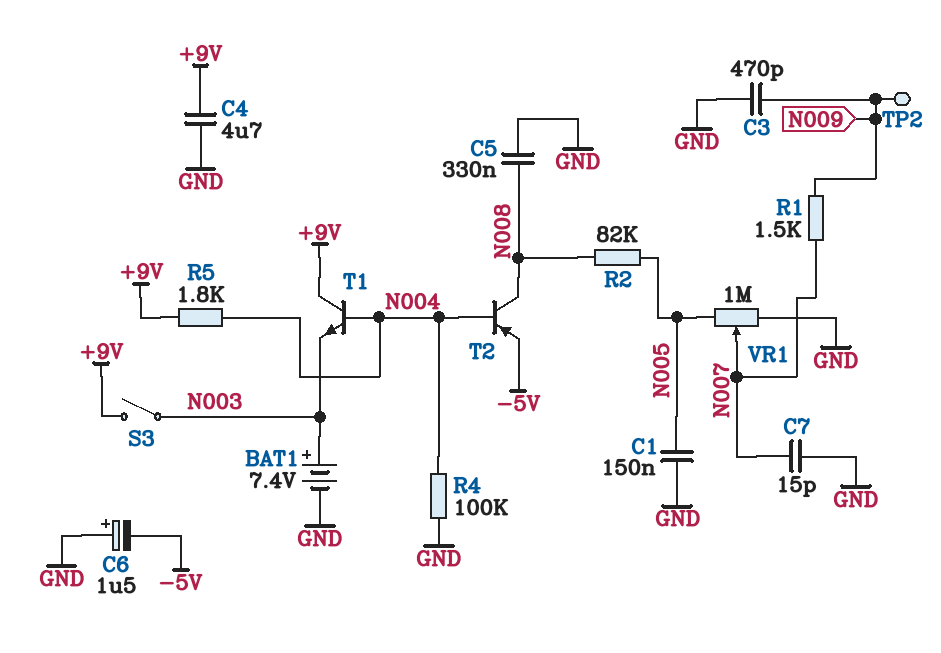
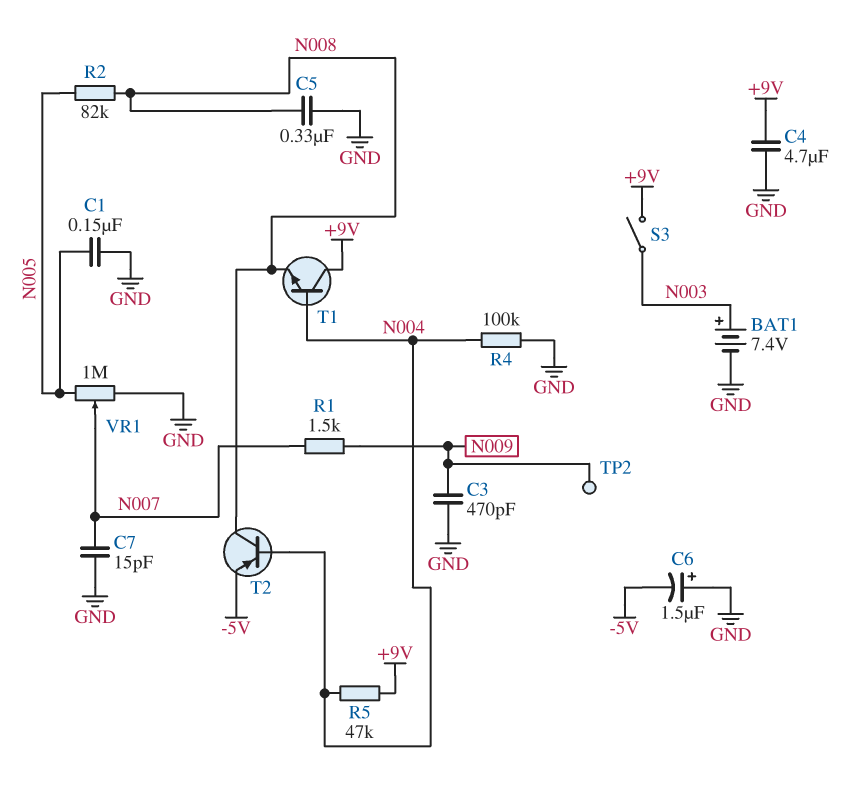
R5: 1.8k (+9V, N004) -> 47k (+9V, N004)
T1: NPN (B N004, C +9V, E N003) -> NPN (B N004, C +9V, E N008)

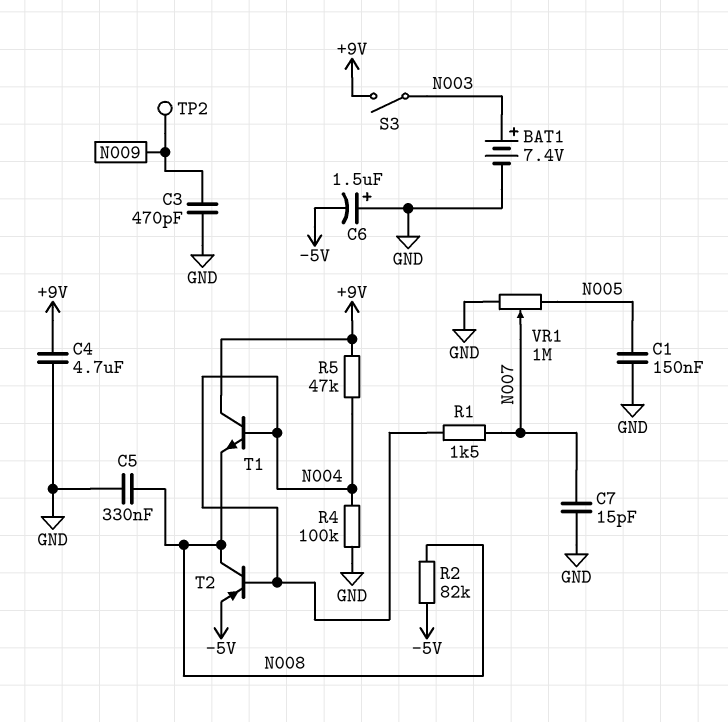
R1: 1.5k (N007, N009) -> 1.5k (N004, N007)
R2: 82k (N005, N008) -> 82k (-5V, N008)

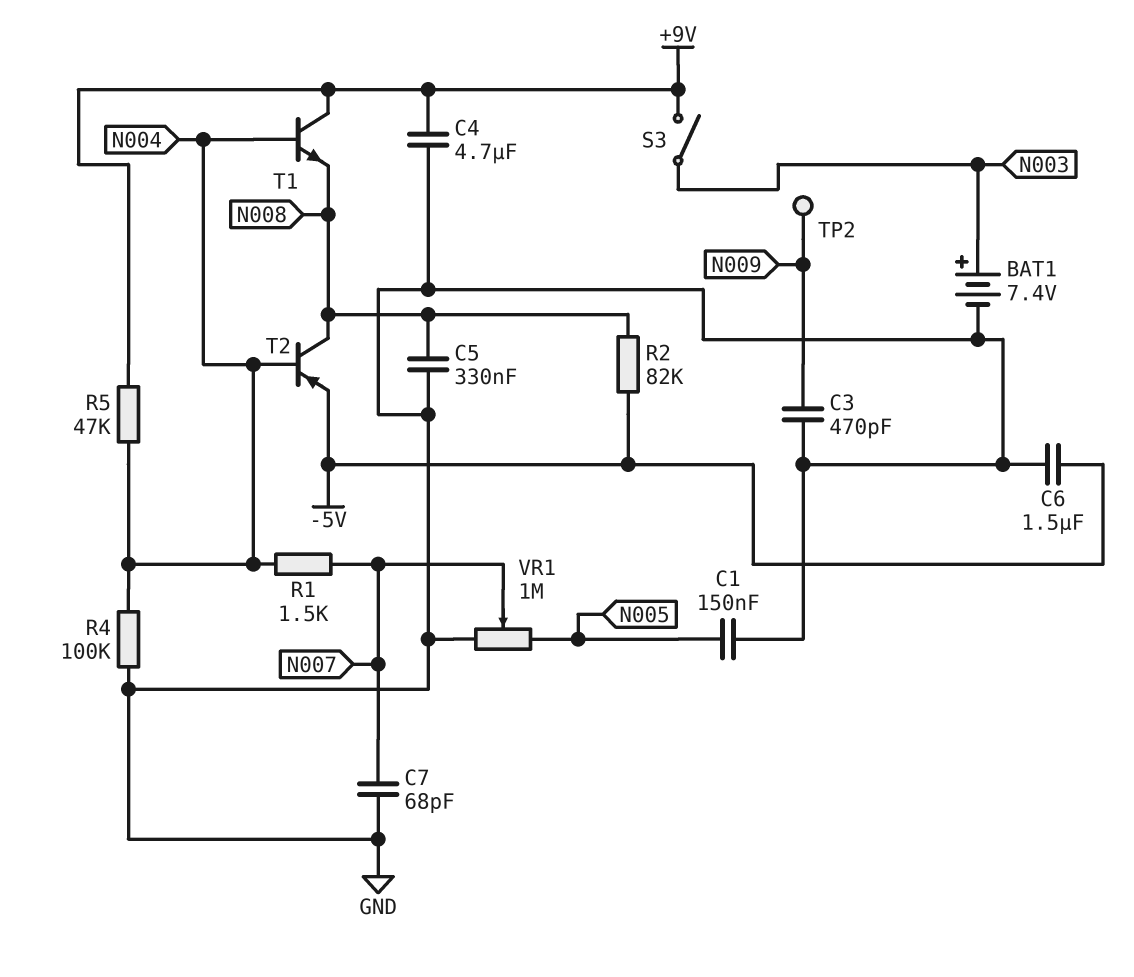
C6: 1.5uF (plus GND, minus -5V) -> 1.5uF (-5V, GND)
C7: 15pF (GND, N007) -> 68pF (GND, N007)

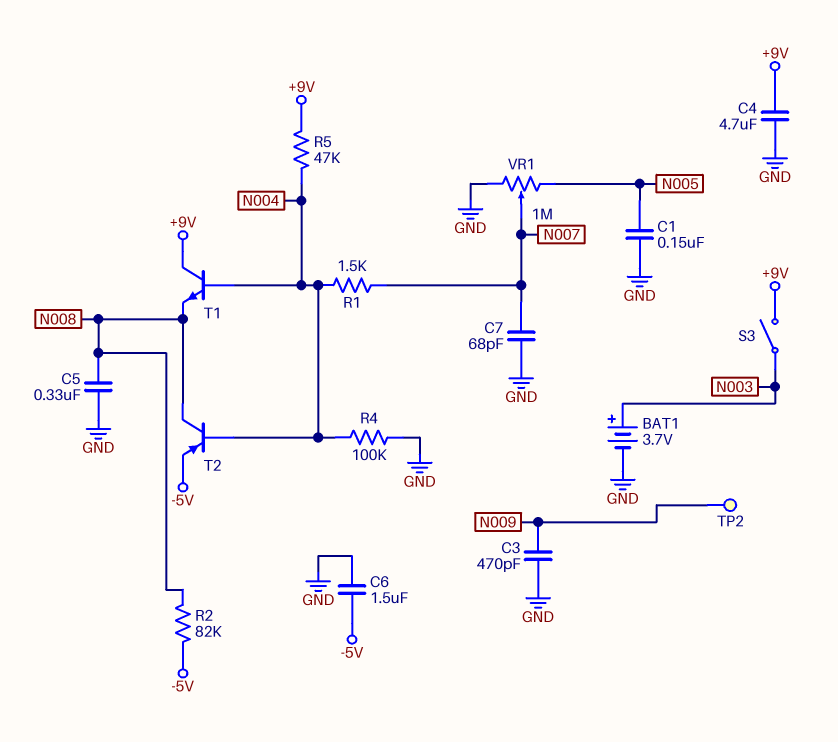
BAT1: 7.4V (plus N003, minus GND) -> 3.7V (plus N003, minus GND)

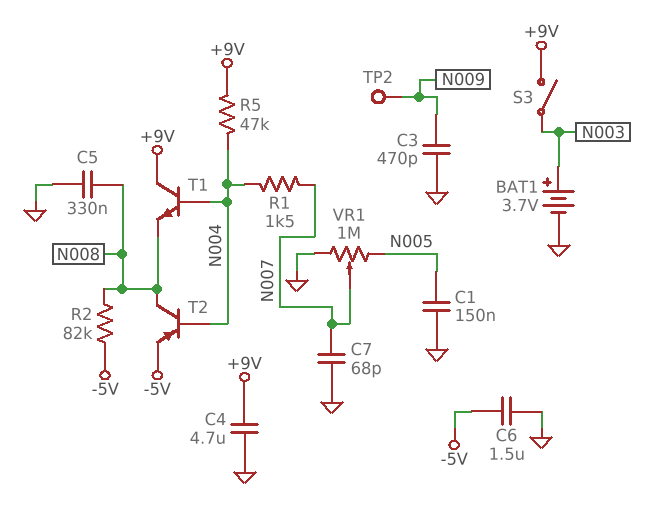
R4: 100k (GND, N004) -> none

